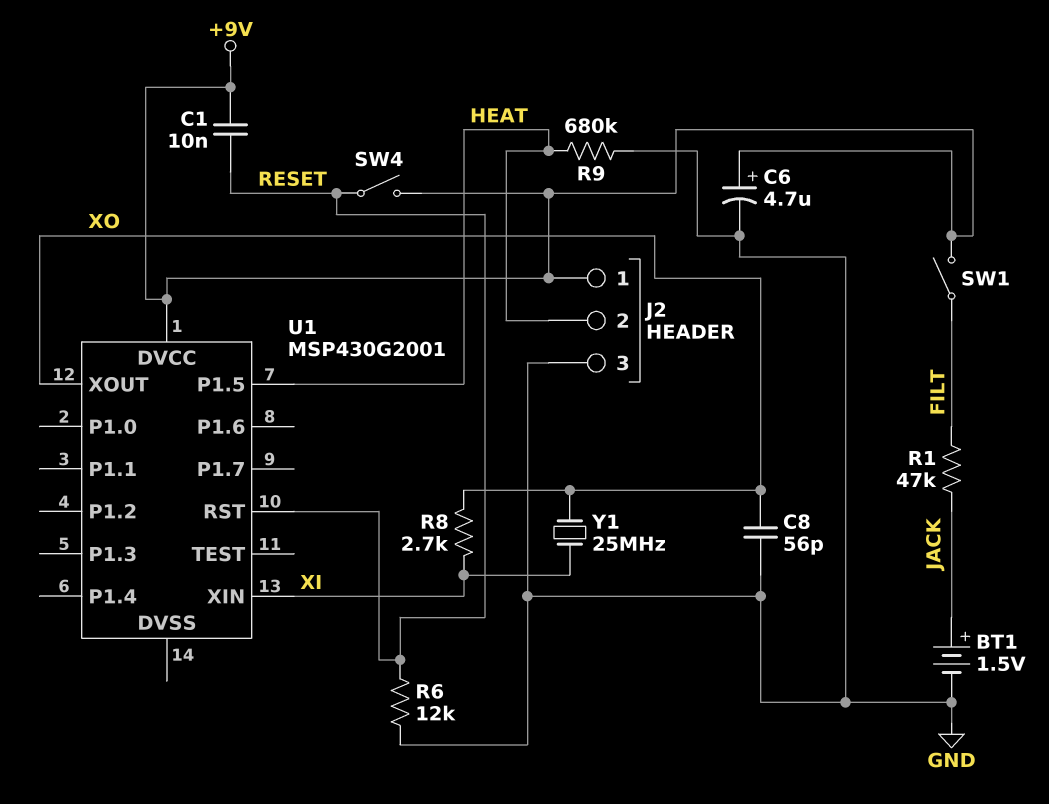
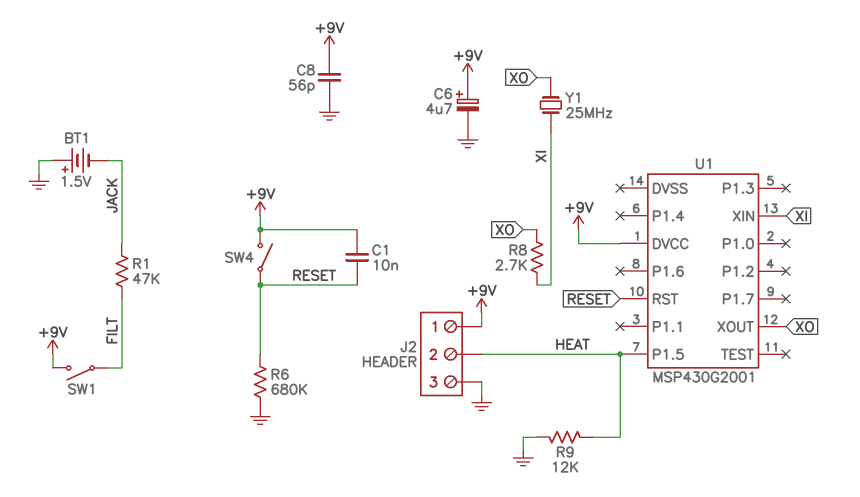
BT1: 1.5V (plus JACK, minus GND) -> 1.5V (plus GND, minus JACK)
C8: 56pF (GND, XO) -> 56pF (+9V, GND)
R6: 12k (GND, RESET) -> 680k (GND, RESET)
R9: 680k (GND, HEAT) -> 12k (GND, HEAT)

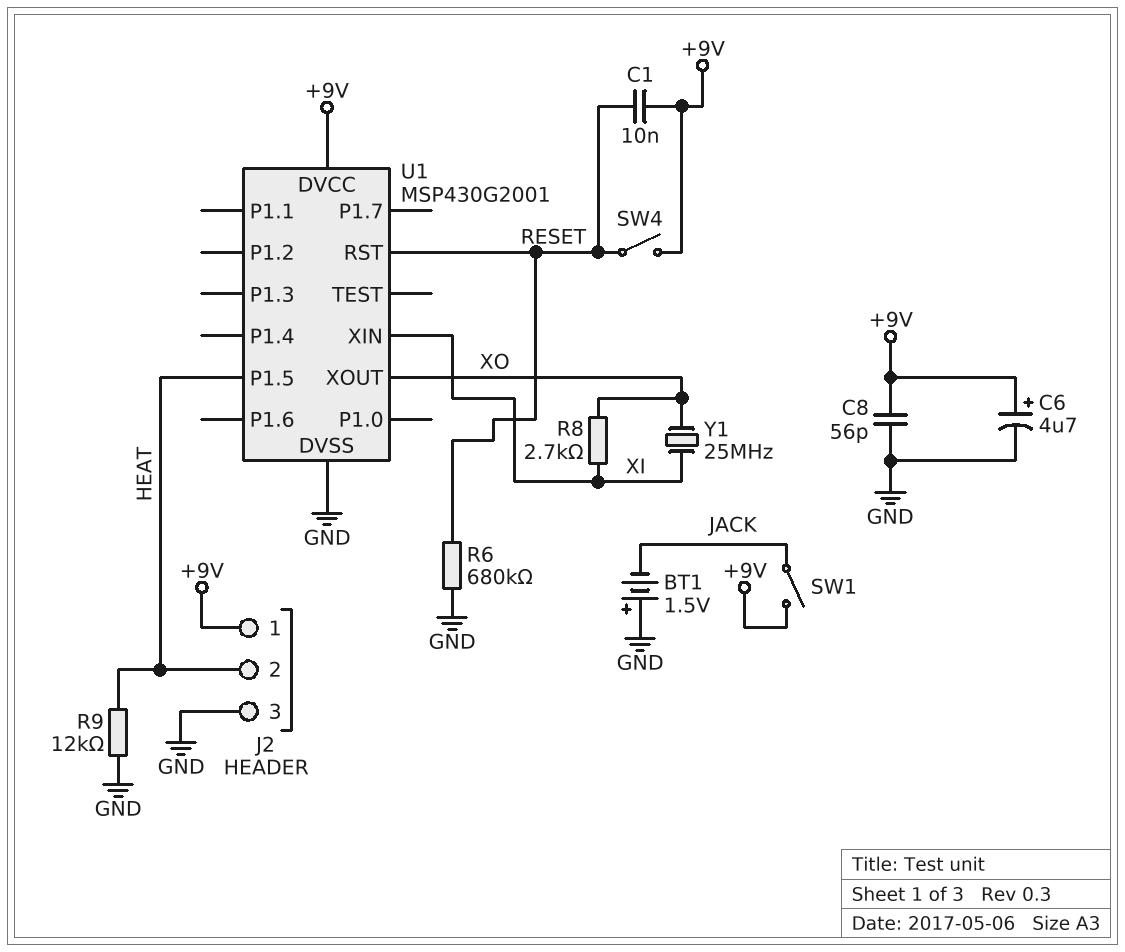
R1: 47k (FILT, JACK) -> none
SW1: switch (+9V, FILT) -> switch (+9V, JACK)
U1 pin DVSS: none -> GND

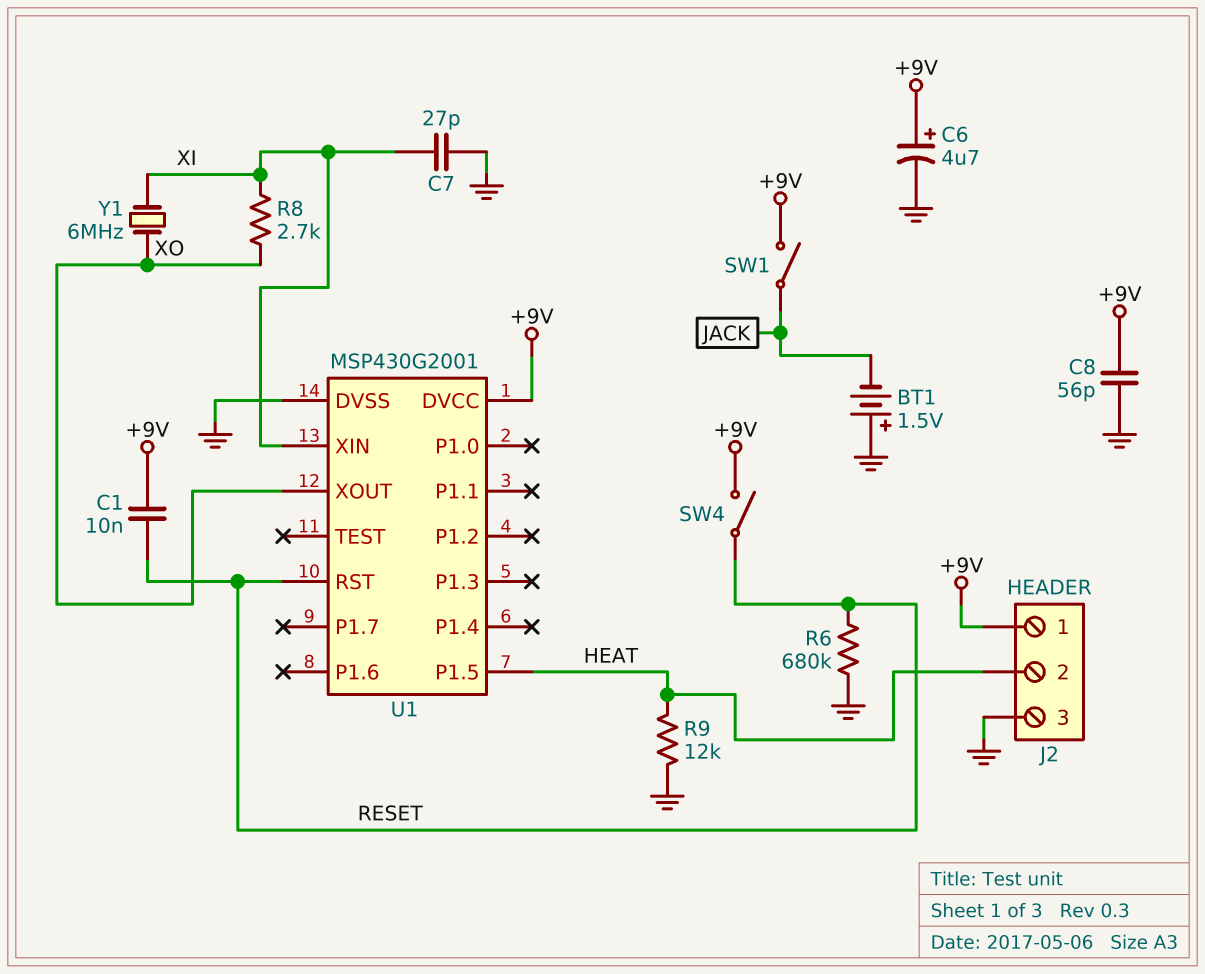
C7: none -> 27pF (GND, XI)
Y1: 25MHz (XI, XO) -> 6MHz (XI, XO)

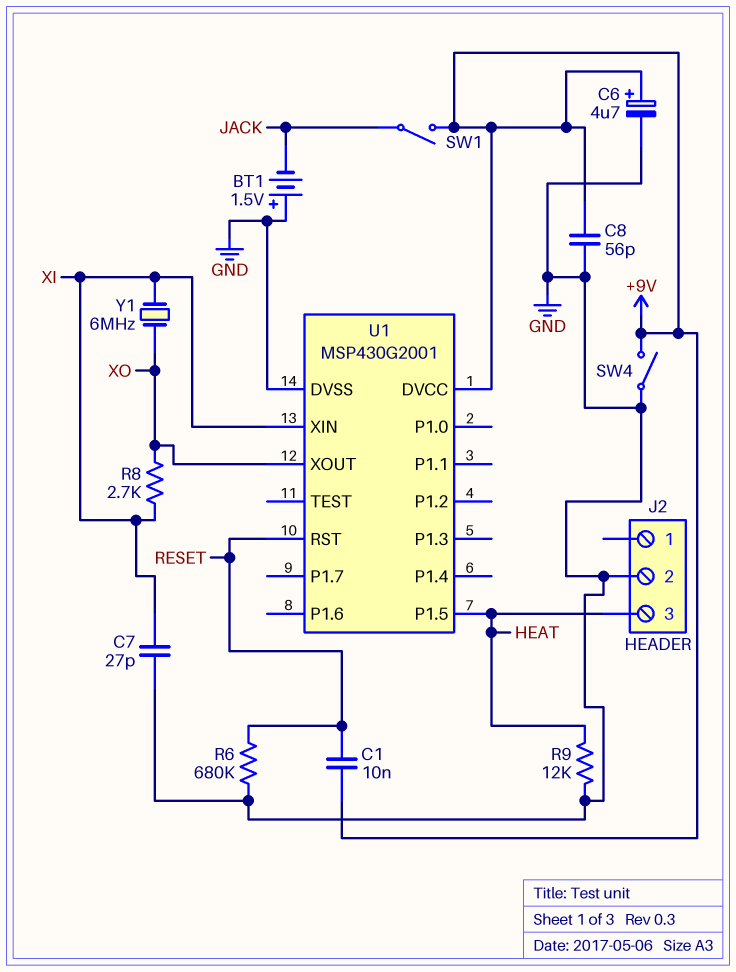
J2 pin 1: +9V -> none
J2 pin 2: HEAT -> GND
J2 pin 3: GND -> HEAT
SW4: switch (+9V, RESET) -> switch (+9V, GND)

